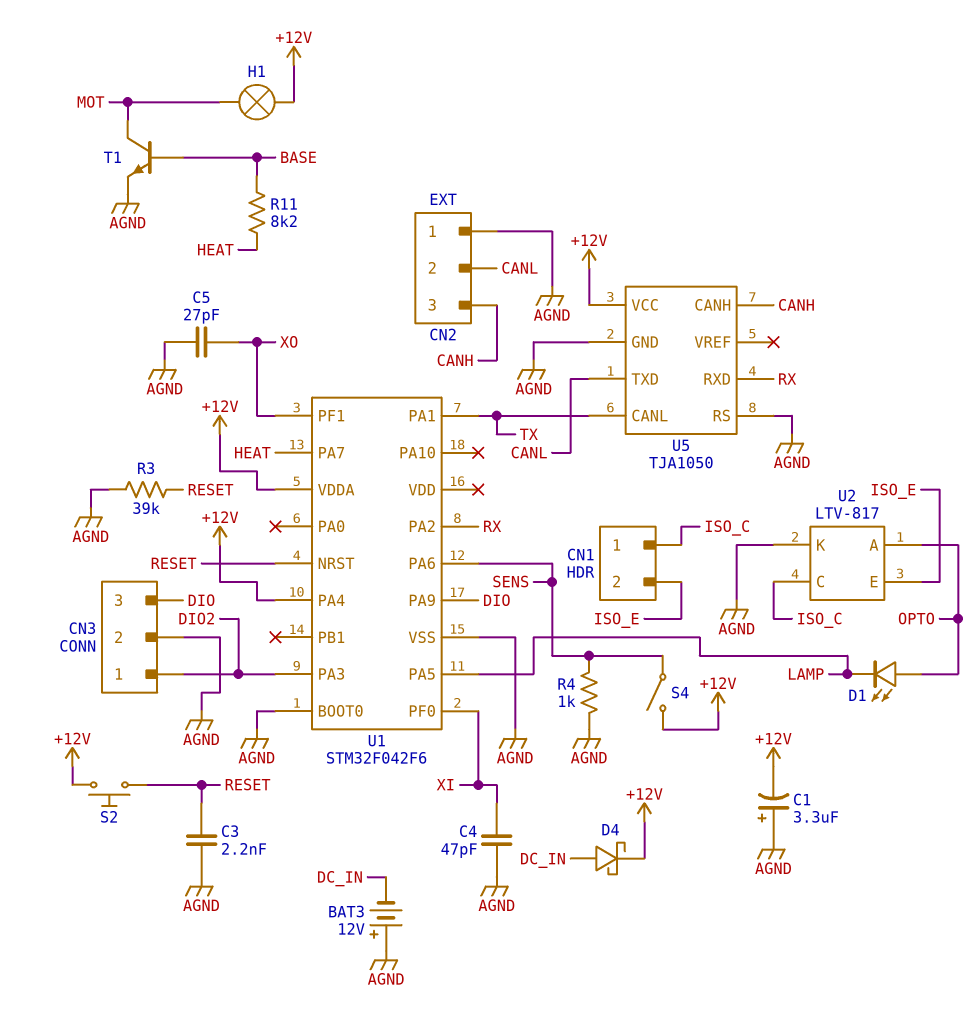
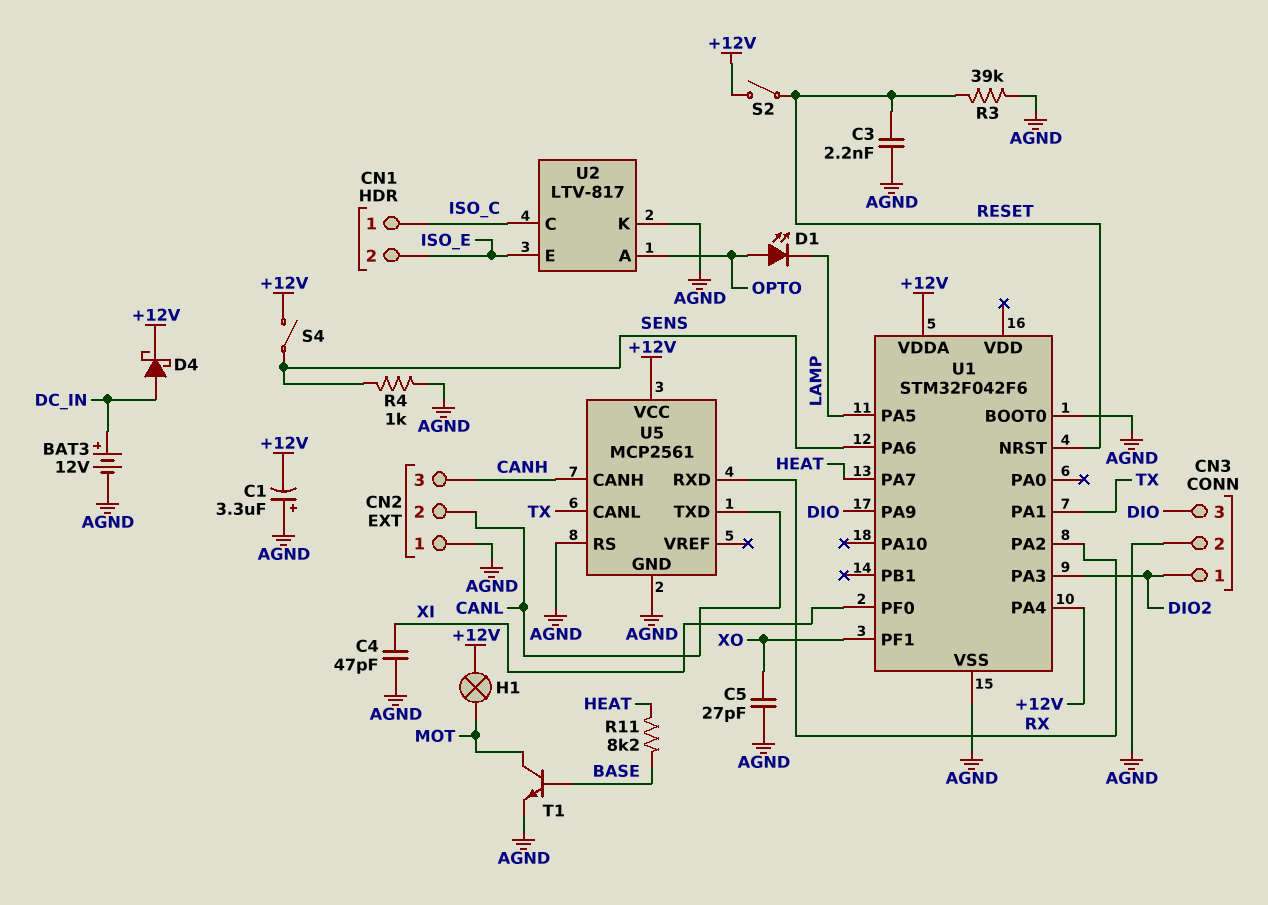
BAT3: 12V (plus AGND, minus DC_IN) -> 12V (plus DC_IN, minus AGND)
S2: button (+12V, RESET) -> switch (+12V, RESET)
U5: TJA1050 -> MCP2561

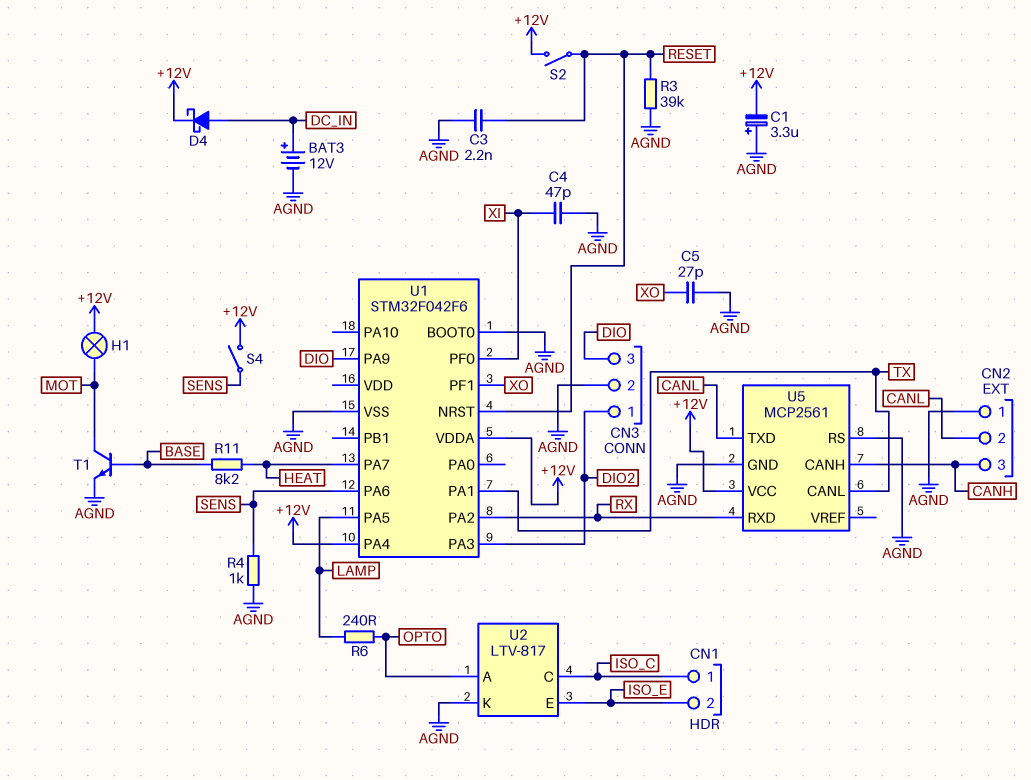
D1: LED (A OPTO, K LAMP) -> none
R6: none -> 240 (LAMP, OPTO)

